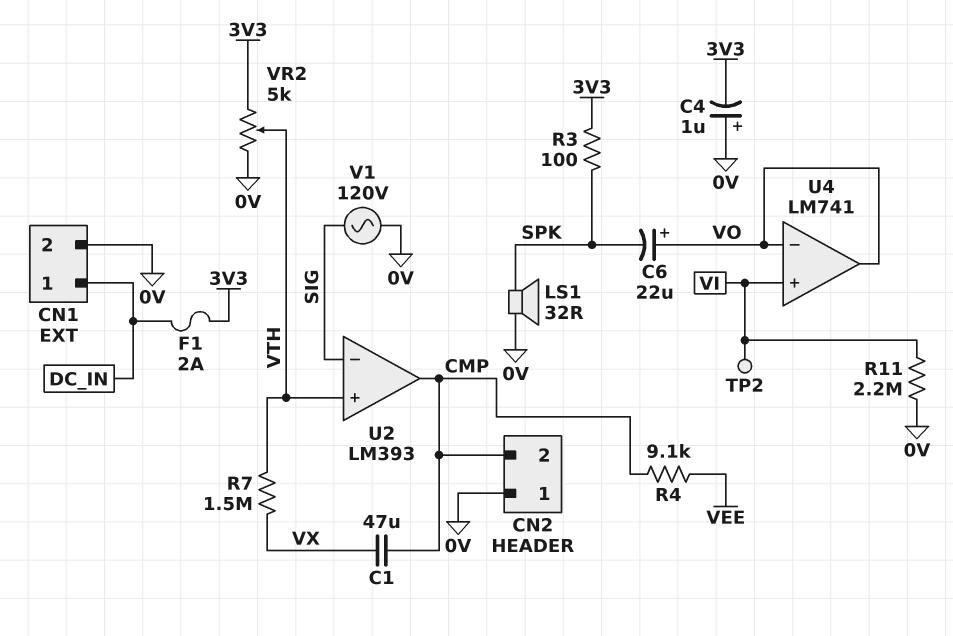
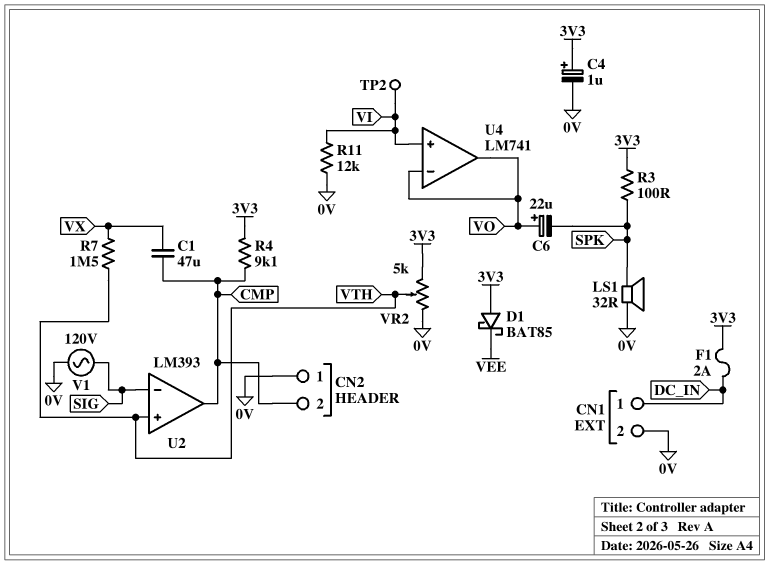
C4: 1uF (plus 0V, minus 3V3) -> 1uF (plus 3V3, minus 0V)
D1: none -> schottky BAT85 (A 3V3, K VEE)
R4: 9.1k (CMP, VEE) -> 9.1k (3V3, CMP)
R11: 2.2M (0V, VI) -> 12k (0V, VI)

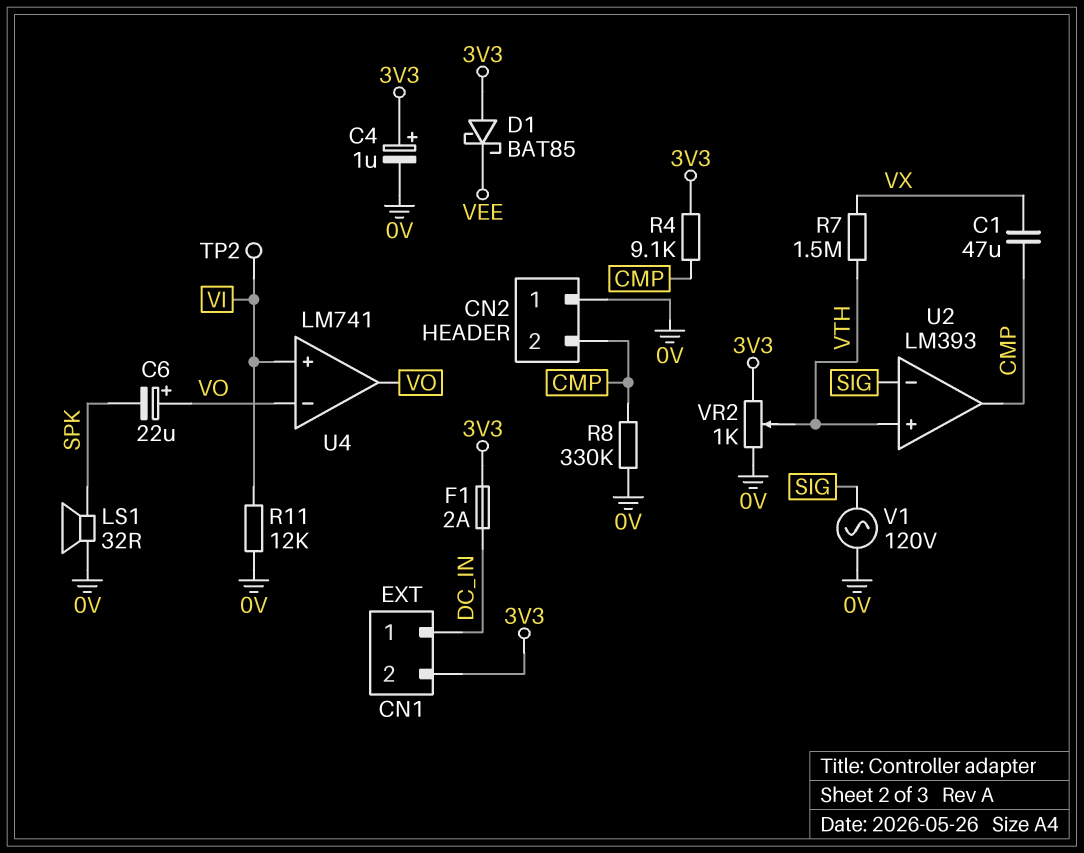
CN1 pin 2: 0V -> 3V3
R3: 100 (3V3, SPK) -> none
R8: none -> 330k (0V, CMP)
VR2: 5k (0V, 3V3, wiper VTH) -> 1k (0V, 3V3, wiper VTH)

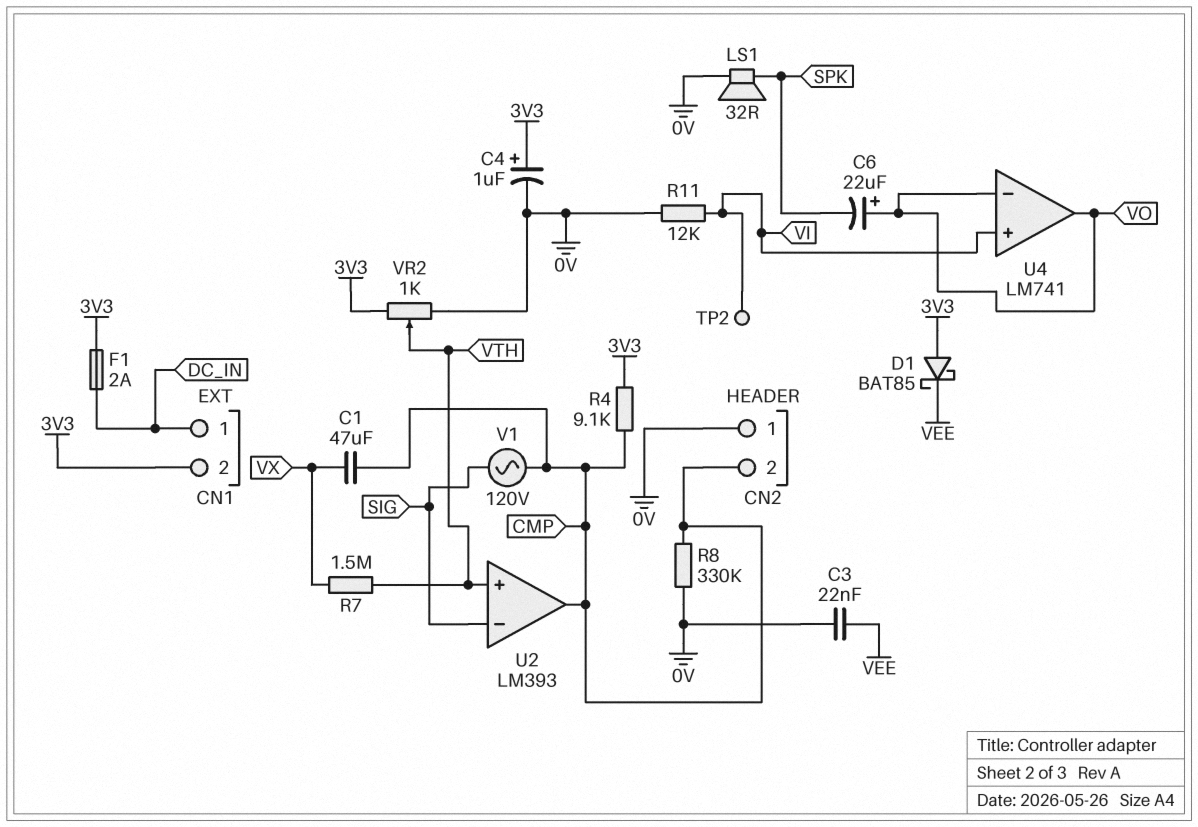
C3: none -> 22nF (0V, VEE)
V1: AC 120V (0V, SIG) -> AC 120V (CMP, SIG)

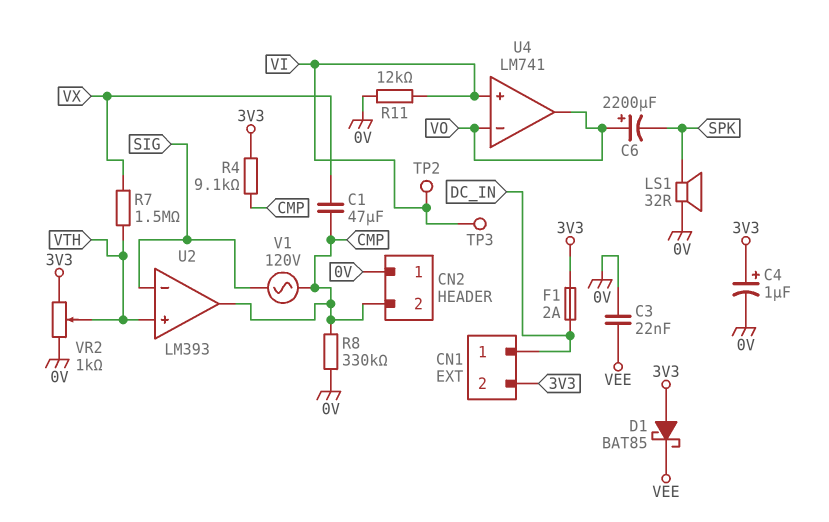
C6: 22uF (plus VO, minus SPK) -> 2200uF (plus VO, minus SPK)
TP3: none -> test point (VI)

